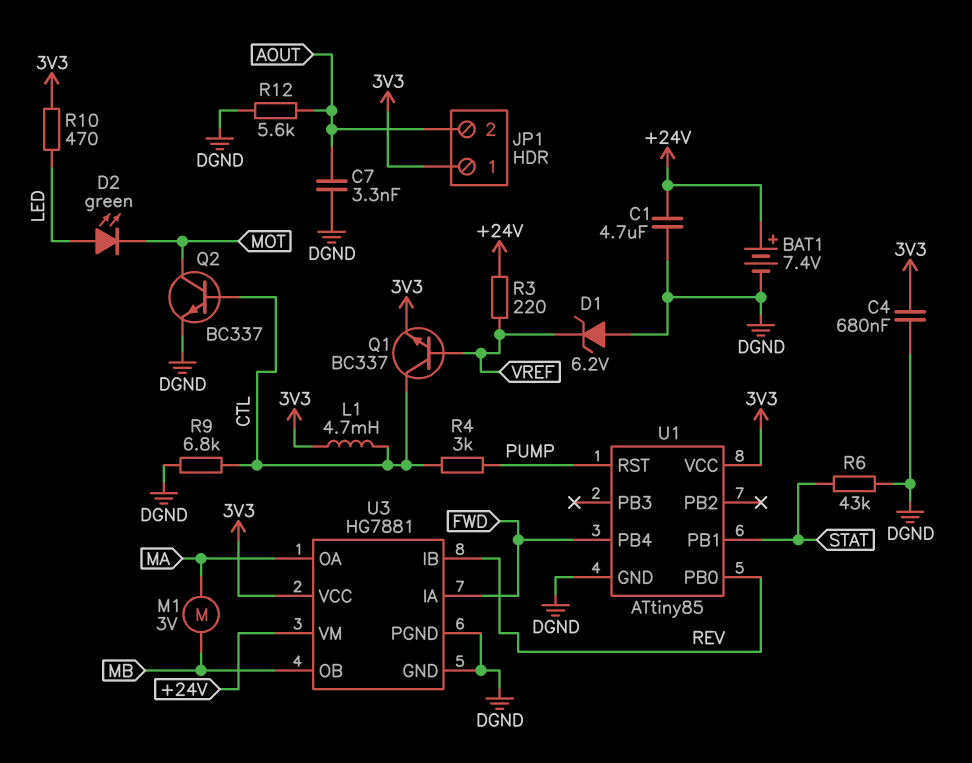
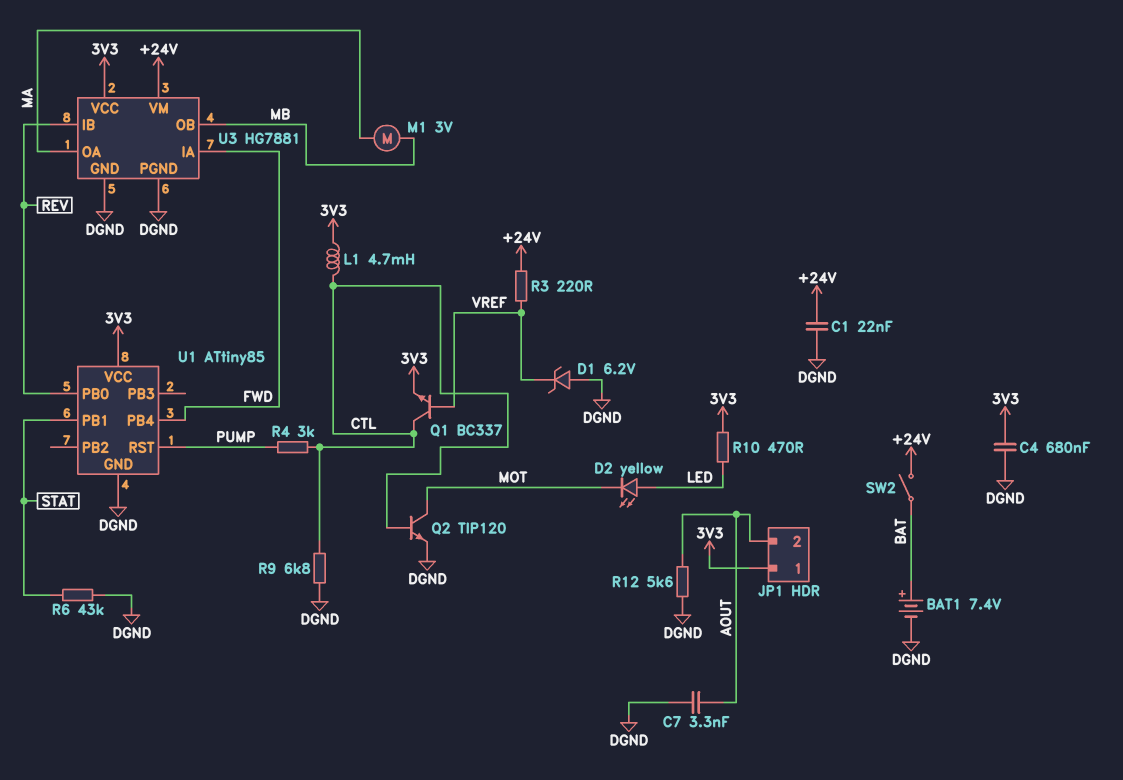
BAT1: 7.4V (plus +24V, minus DGND) -> 7.4V (plus BAT, minus DGND)
C1: 4.7uF (+24V, DGND) -> 22nF (+24V, DGND)
D2: LED green (A LED, K MOT) -> LED yellow (A LED, K MOT)
Q2: NPN BC337 (B CTL, C MOT, E DGND) -> NPN TIP120 (B CTL, C MOT, E DGND)
SW2: none -> switch (+24V, BAT)

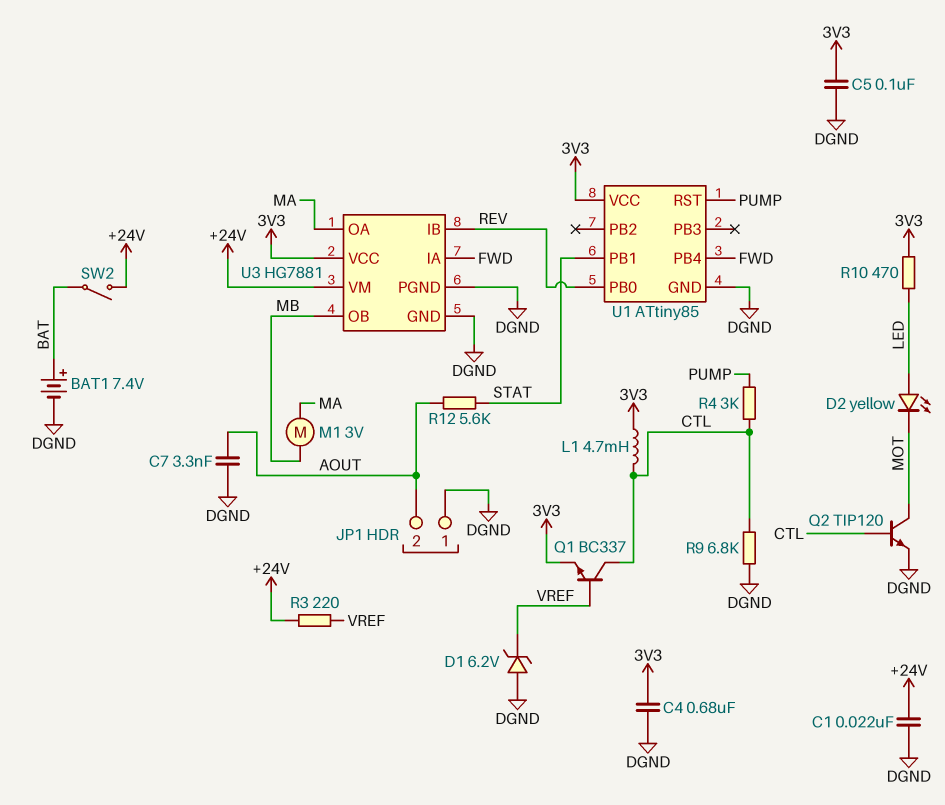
C5: none -> 100nF (3V3, DGND)
JP1 pin 1: 3V3 -> DGND
R6: 43k (DGND, STAT) -> none
R12: 5.6k (AOUT, DGND) -> 5.6k (AOUT, STAT)

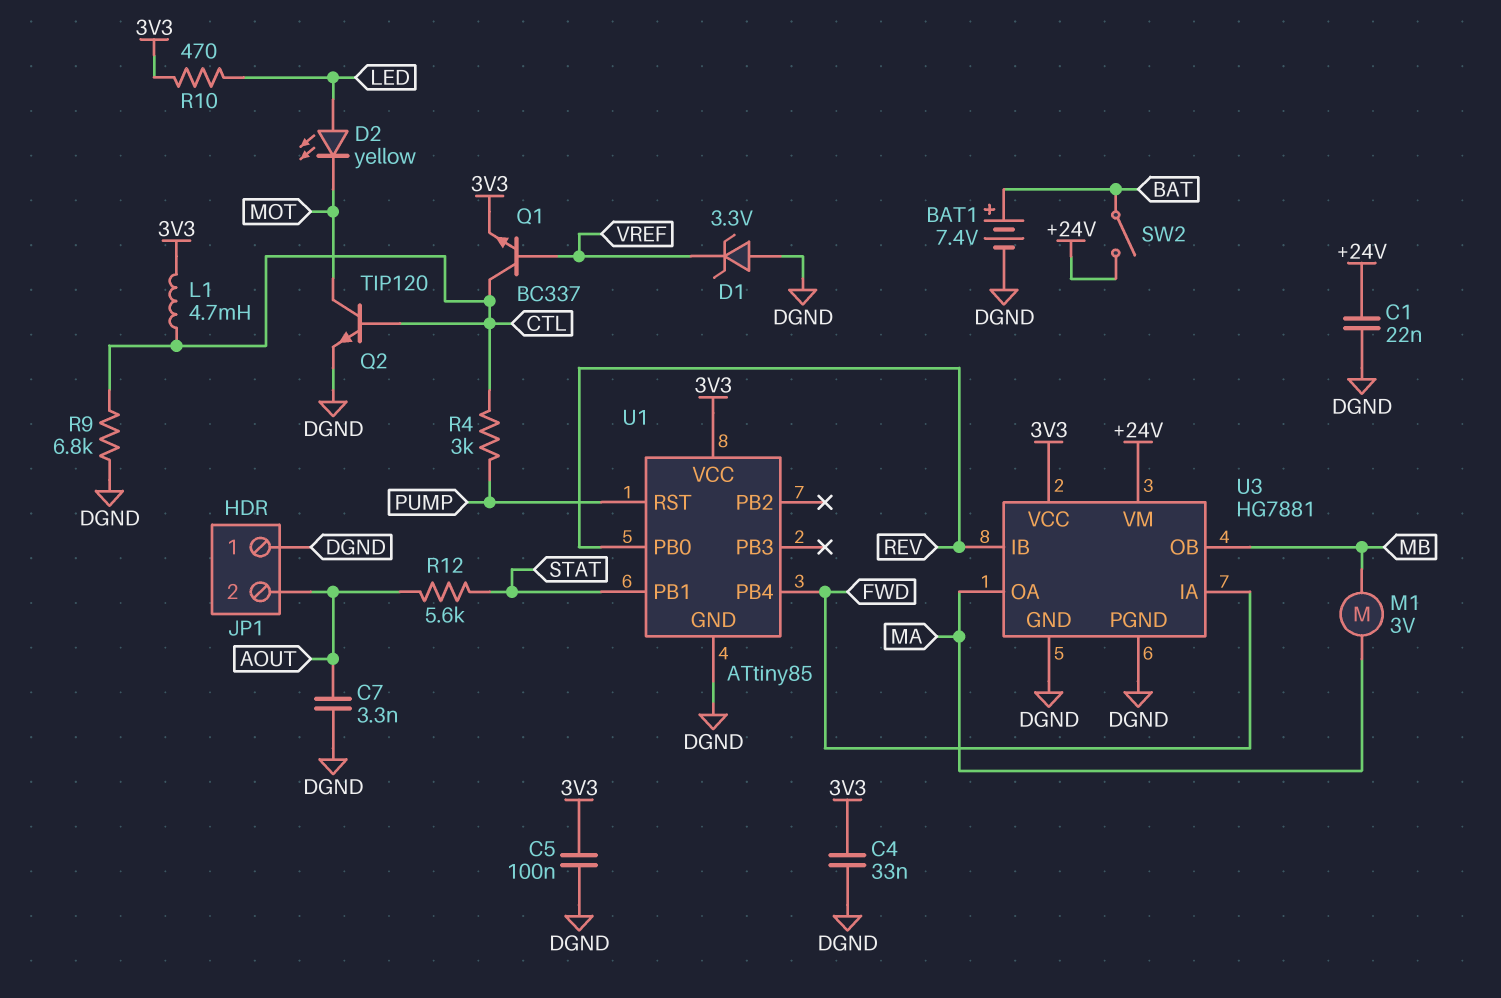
C4: 680nF (3V3, DGND) -> 33nF (3V3, DGND)
D1: zener 6.2V (A DGND, K VREF) -> zener 3.3V (A DGND, K VREF)
R3: 220 (+24V, VREF) -> none

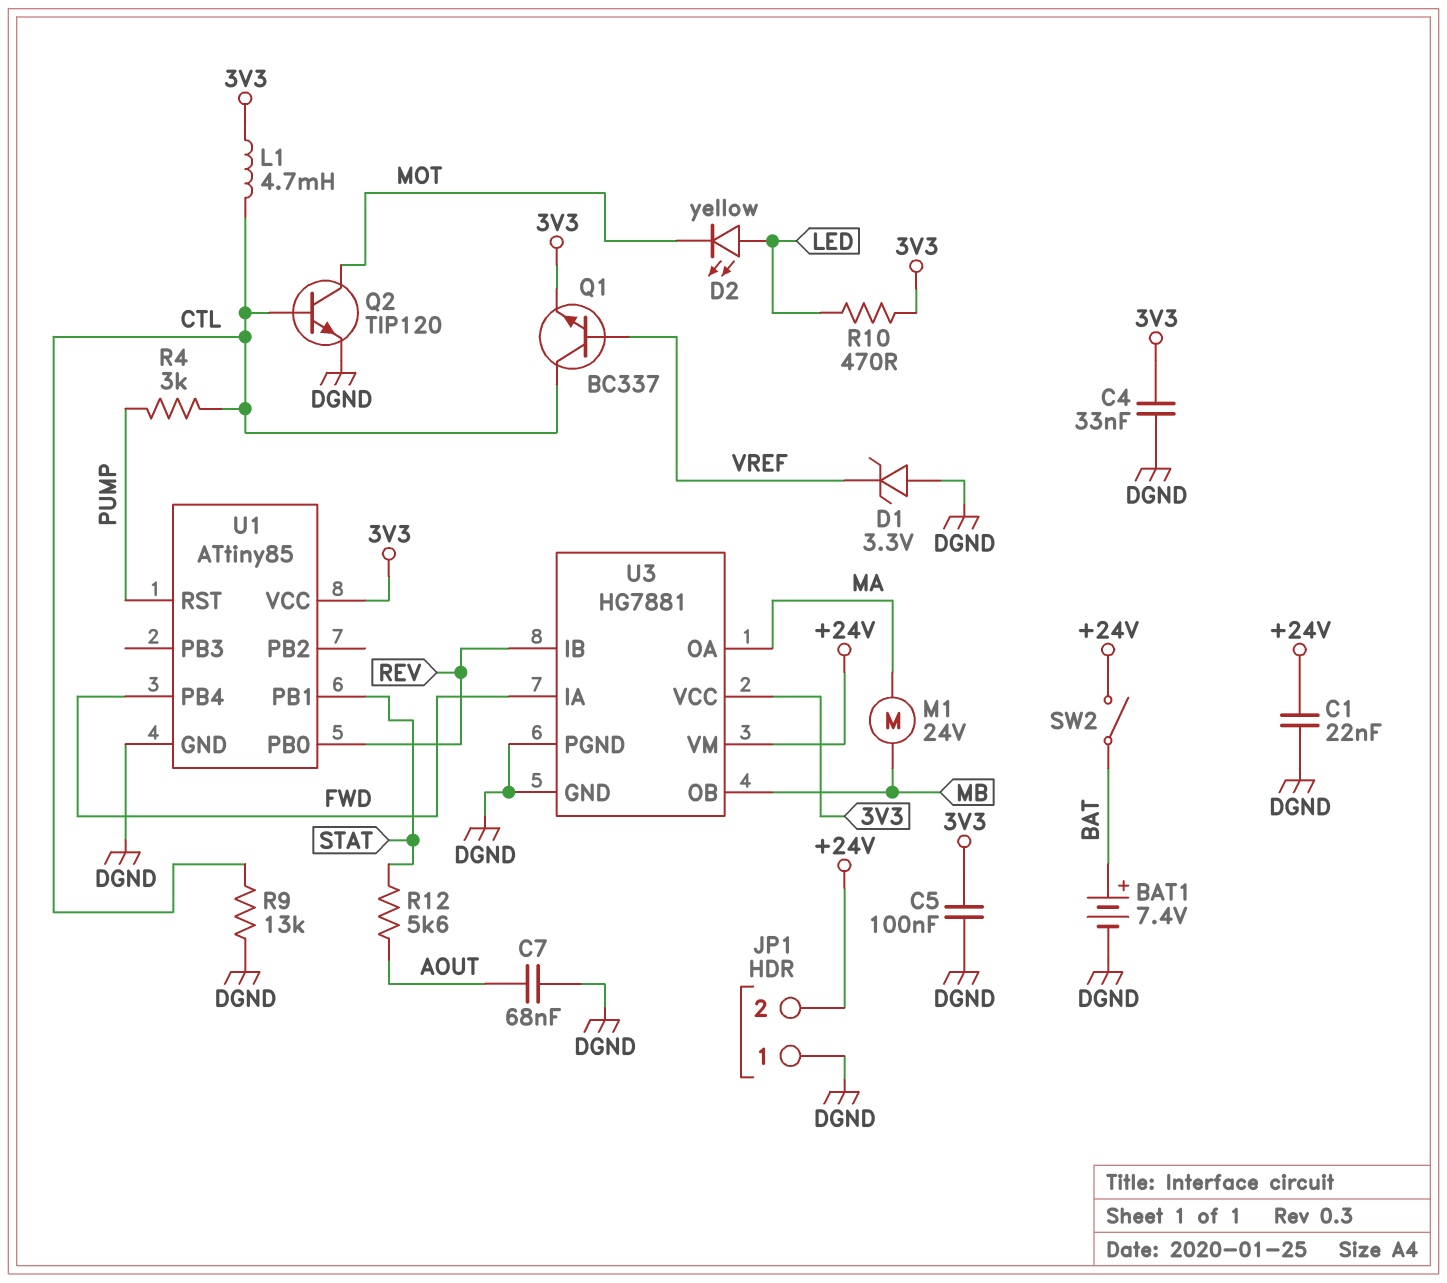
C7: 3.3nF (AOUT, DGND) -> 68nF (AOUT, DGND)
JP1 pin 2: AOUT -> +24V
M1: motor 3V (MA, MB) -> motor 24V (MA, MB)
R9: 6.8k (CTL, DGND) -> 13k (CTL, DGND)

